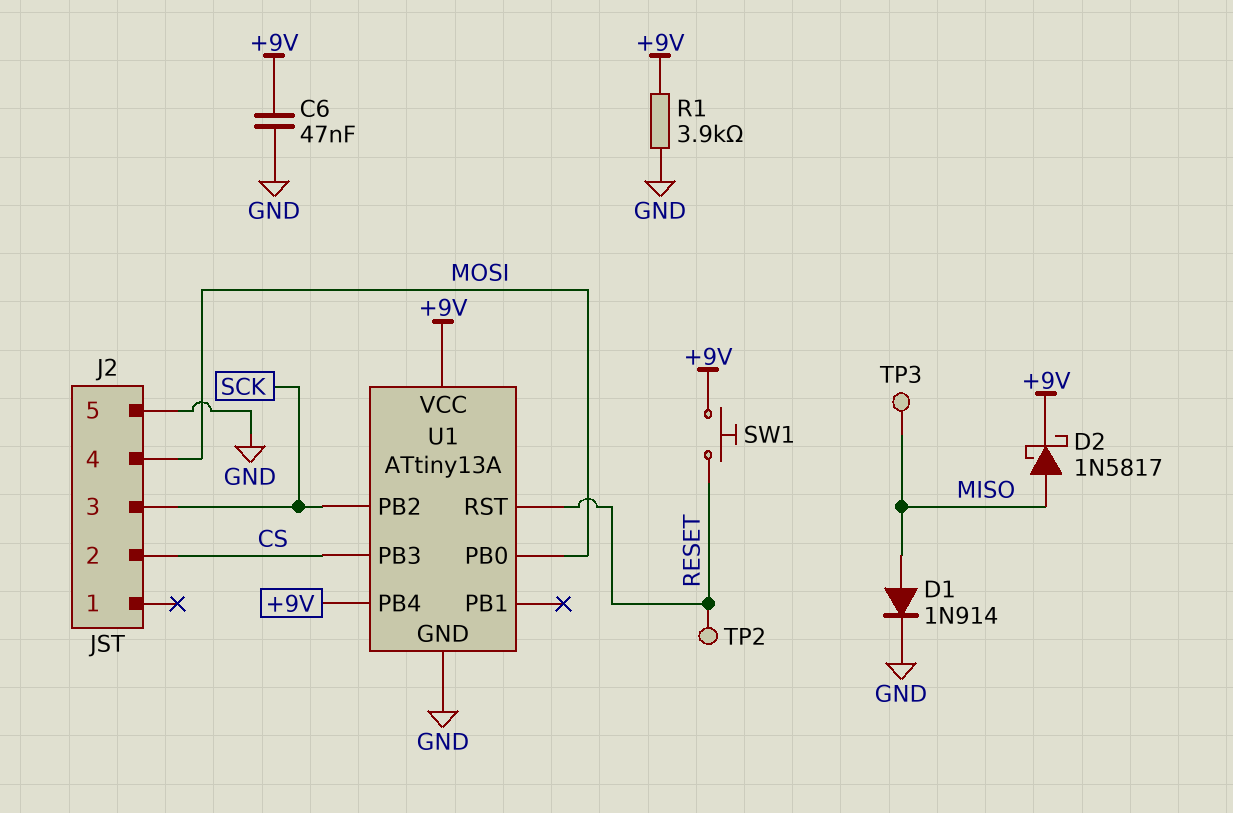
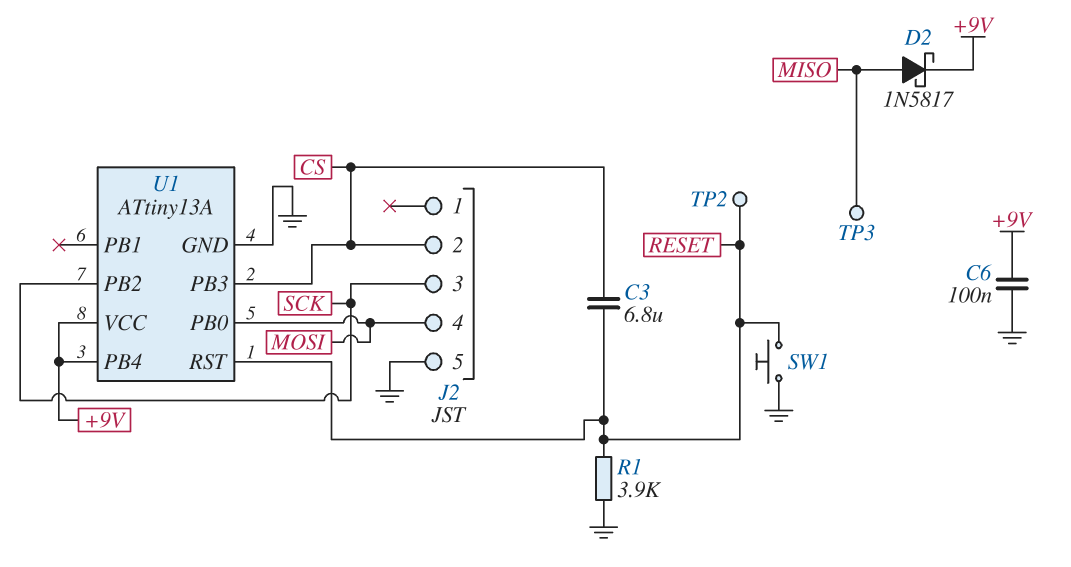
C3: none -> 6.8uF (CS, RESET)
C6: 47nF (+9V, GND) -> 100nF (+9V, GND)
D1: diode 1N914 (A MISO, K GND) -> none
R1: 3.9k (+9V, GND) -> 3.9k (GND, RESET)
SW1: button (+9V, RESET) -> button (GND, RESET)

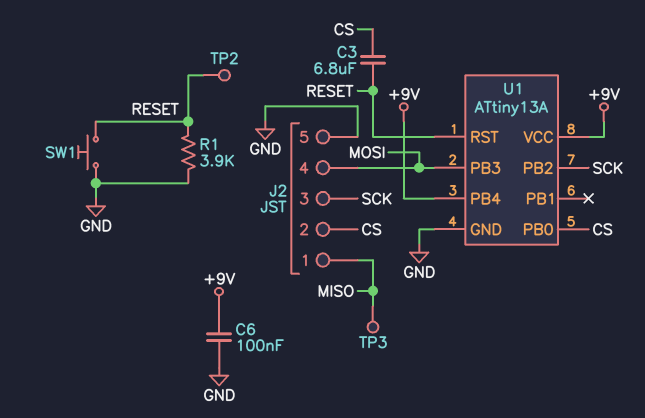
D2: schottky 1N5817 (A MISO, K +9V) -> none
J2 pin 1: none -> MISO
U1 pin PB0: MOSI -> CS
U1 pin PB3: CS -> MOSI

